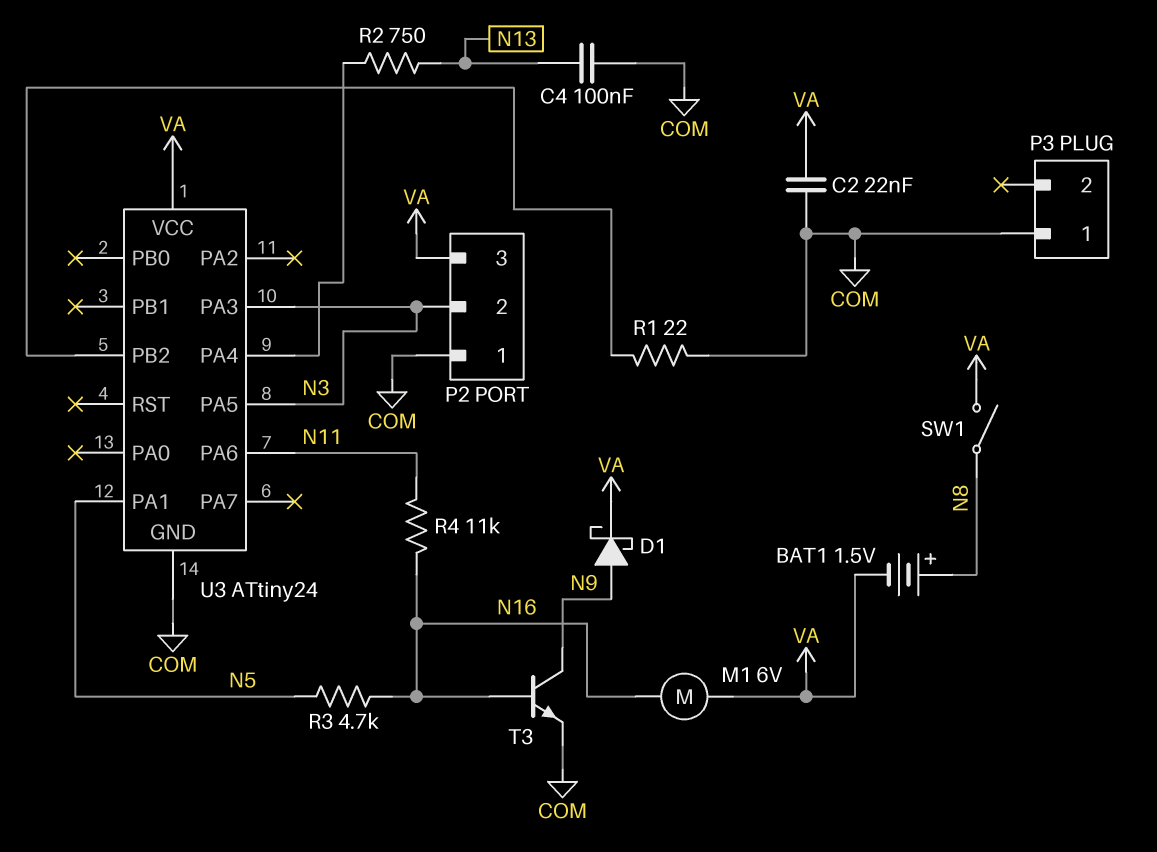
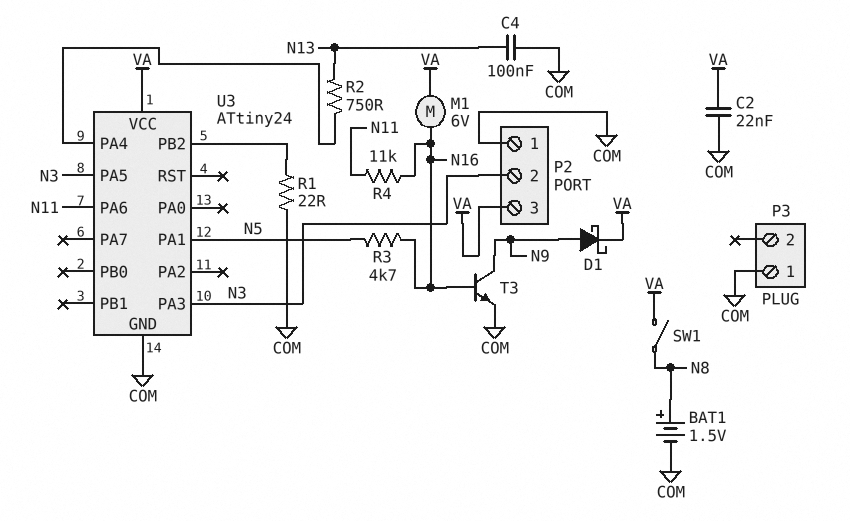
BAT1: 1.5V (plus N8, minus VA) -> 1.5V (plus N8, minus COM)

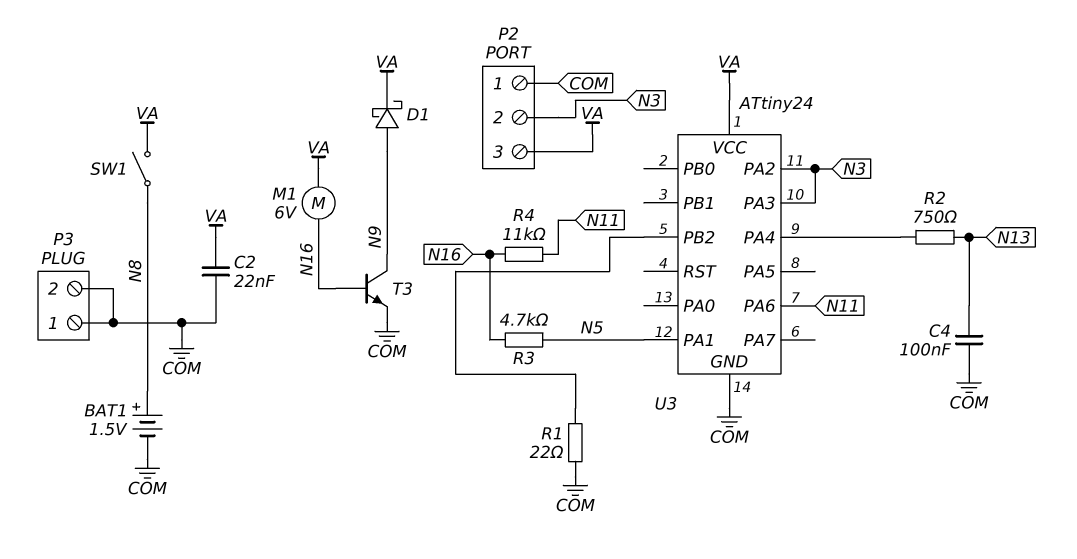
P3 pin 2: none -> COM
U3 pin PA2: none -> N3
U3 pin PA5: N3 -> none

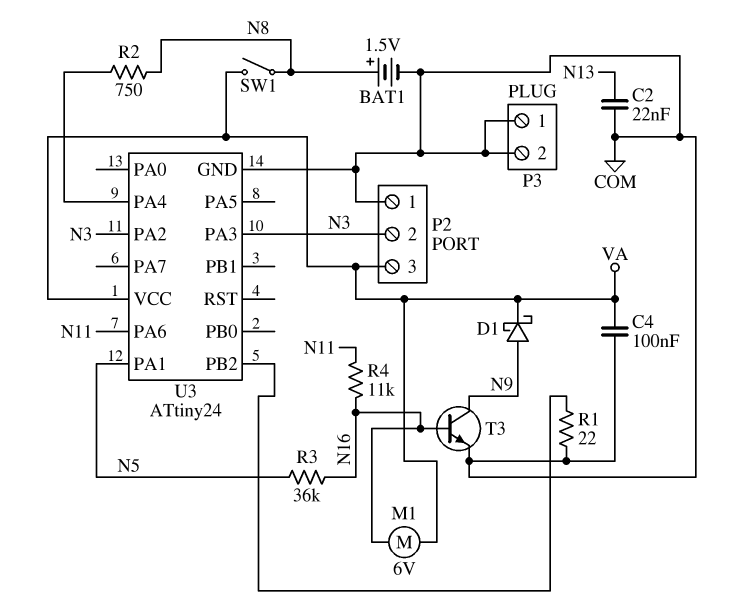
C2: 22nF (COM, VA) -> 22nF (COM, N13)
C4: 100nF (COM, N13) -> 100nF (COM, VA)
R2: 750 (N13, U3/PA4) -> 750 (N8, U3/PA4)
R3: 4.7k (N5, N16) -> 36k (N5, N16)

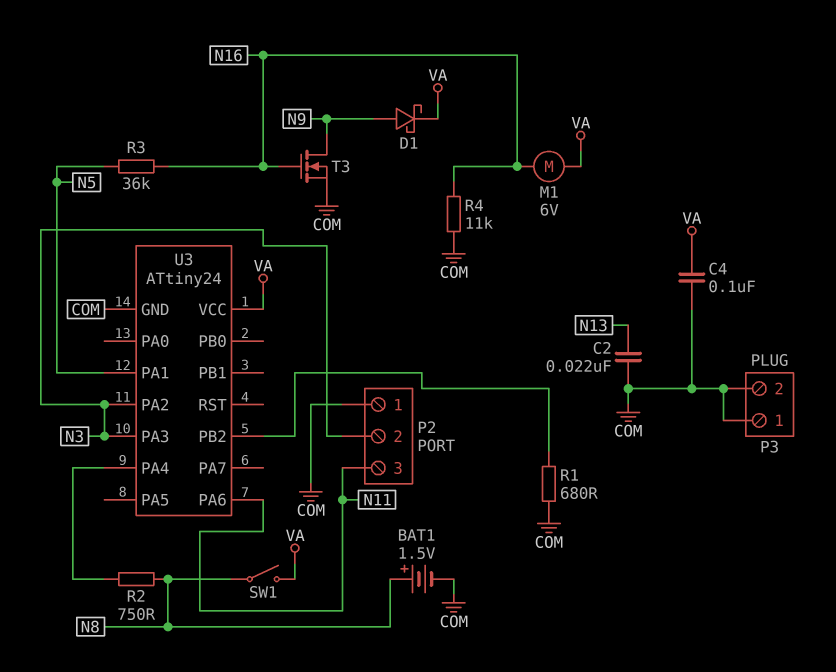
P2 pin 3: VA -> N11
R1: 22 (COM, U3/PB2) -> 680 (COM, U3/PB2)
R4: 11k (N11, N16) -> 11k (COM, N16)
T3: NPN (B N16, C N9, E COM) -> NMOS (G N16, D N9, S COM)

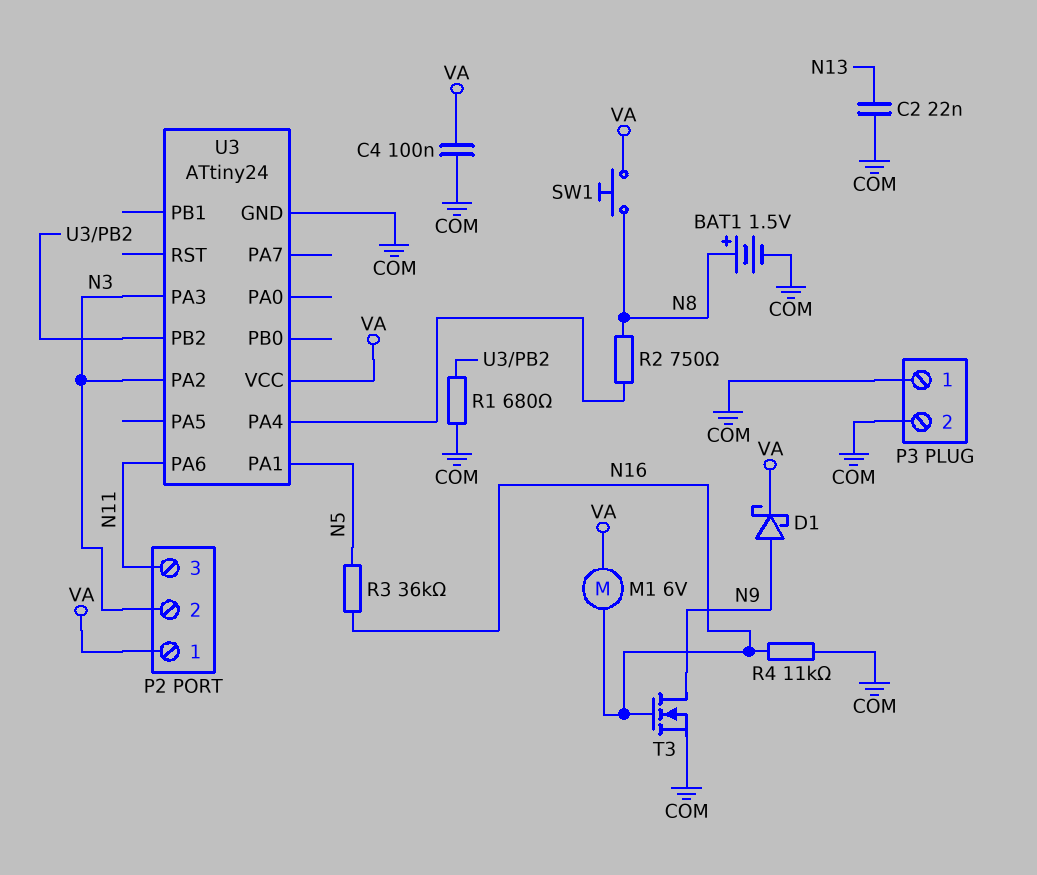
P2 pin 1: COM -> VA
SW1: switch (N8, VA) -> button (N8, VA)

